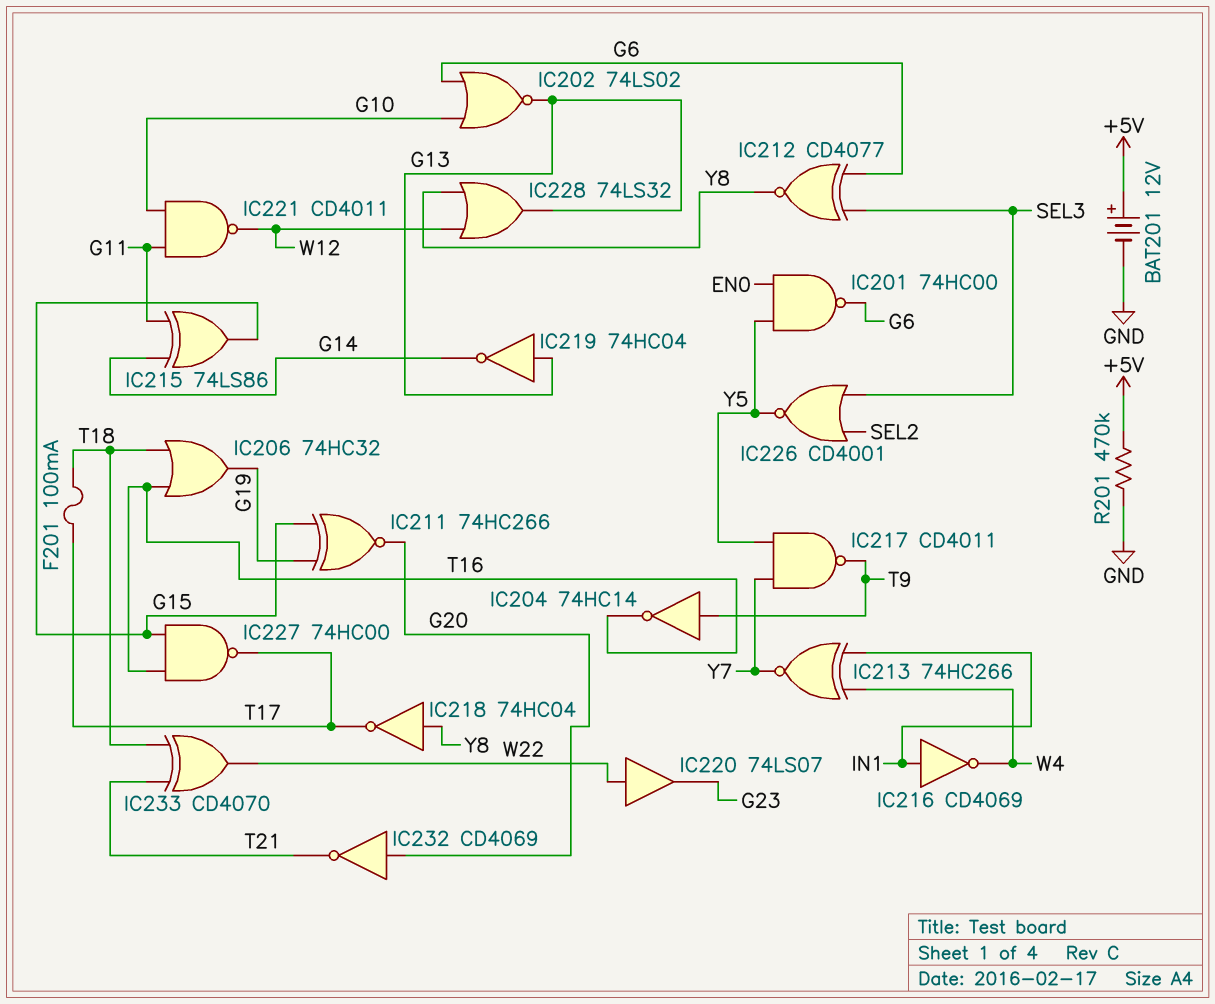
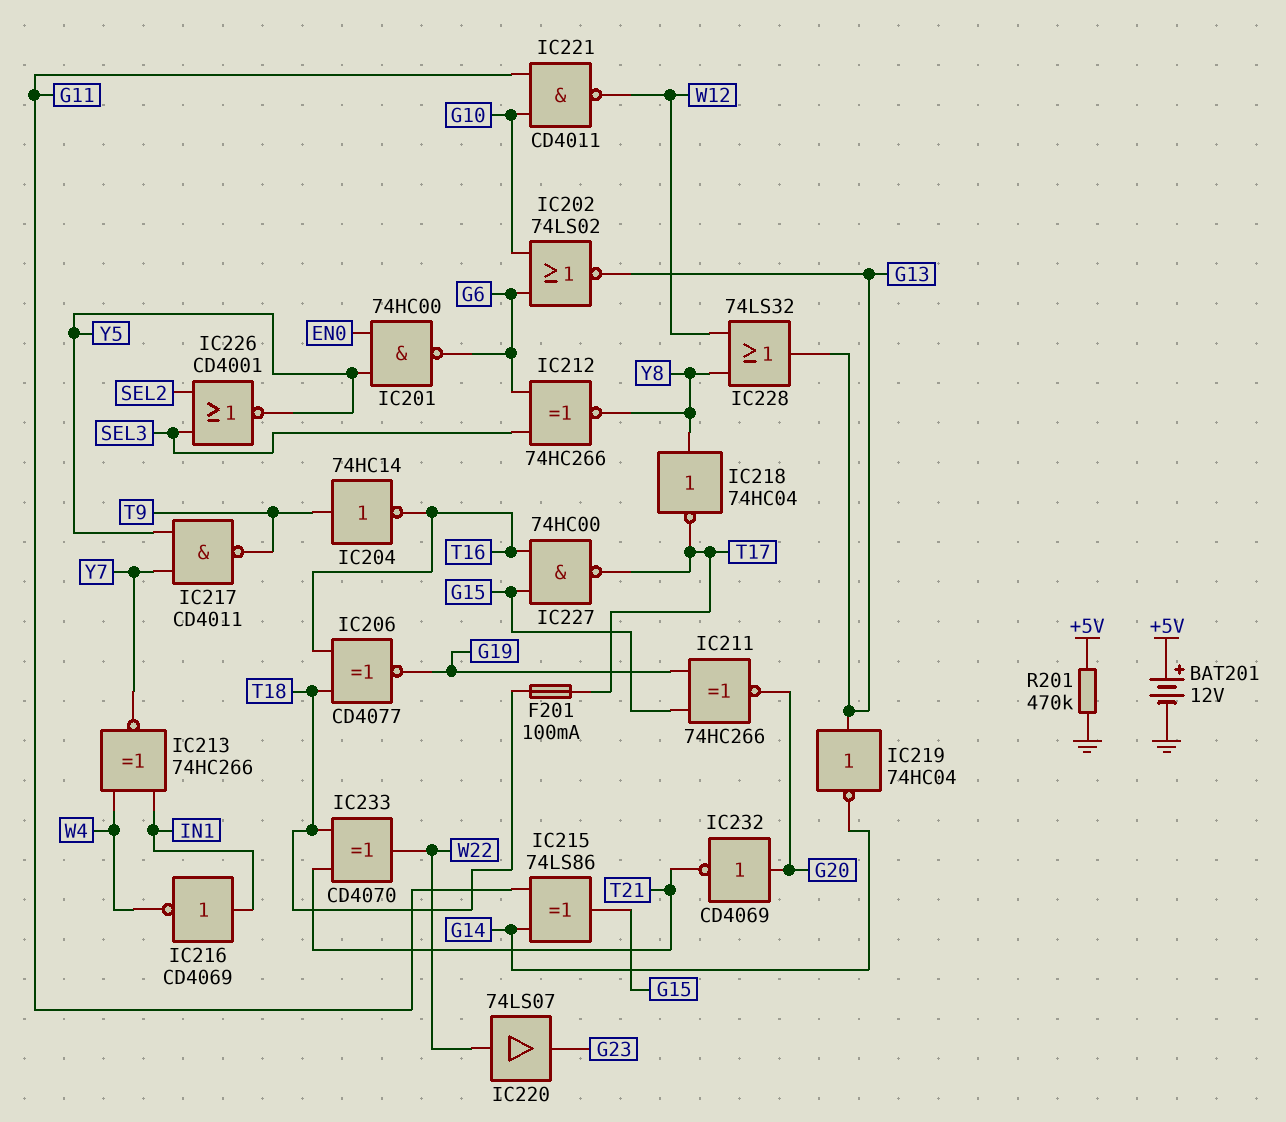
IC206: OR 74HC32 (in T16, in T18, out G19) -> XNOR CD4077 (in T16, in T18, out G19)
IC212: XNOR CD4077 (in G6, in SEL3, out Y8) -> XNOR 74HC266 (in G6, in SEL3, out Y8)

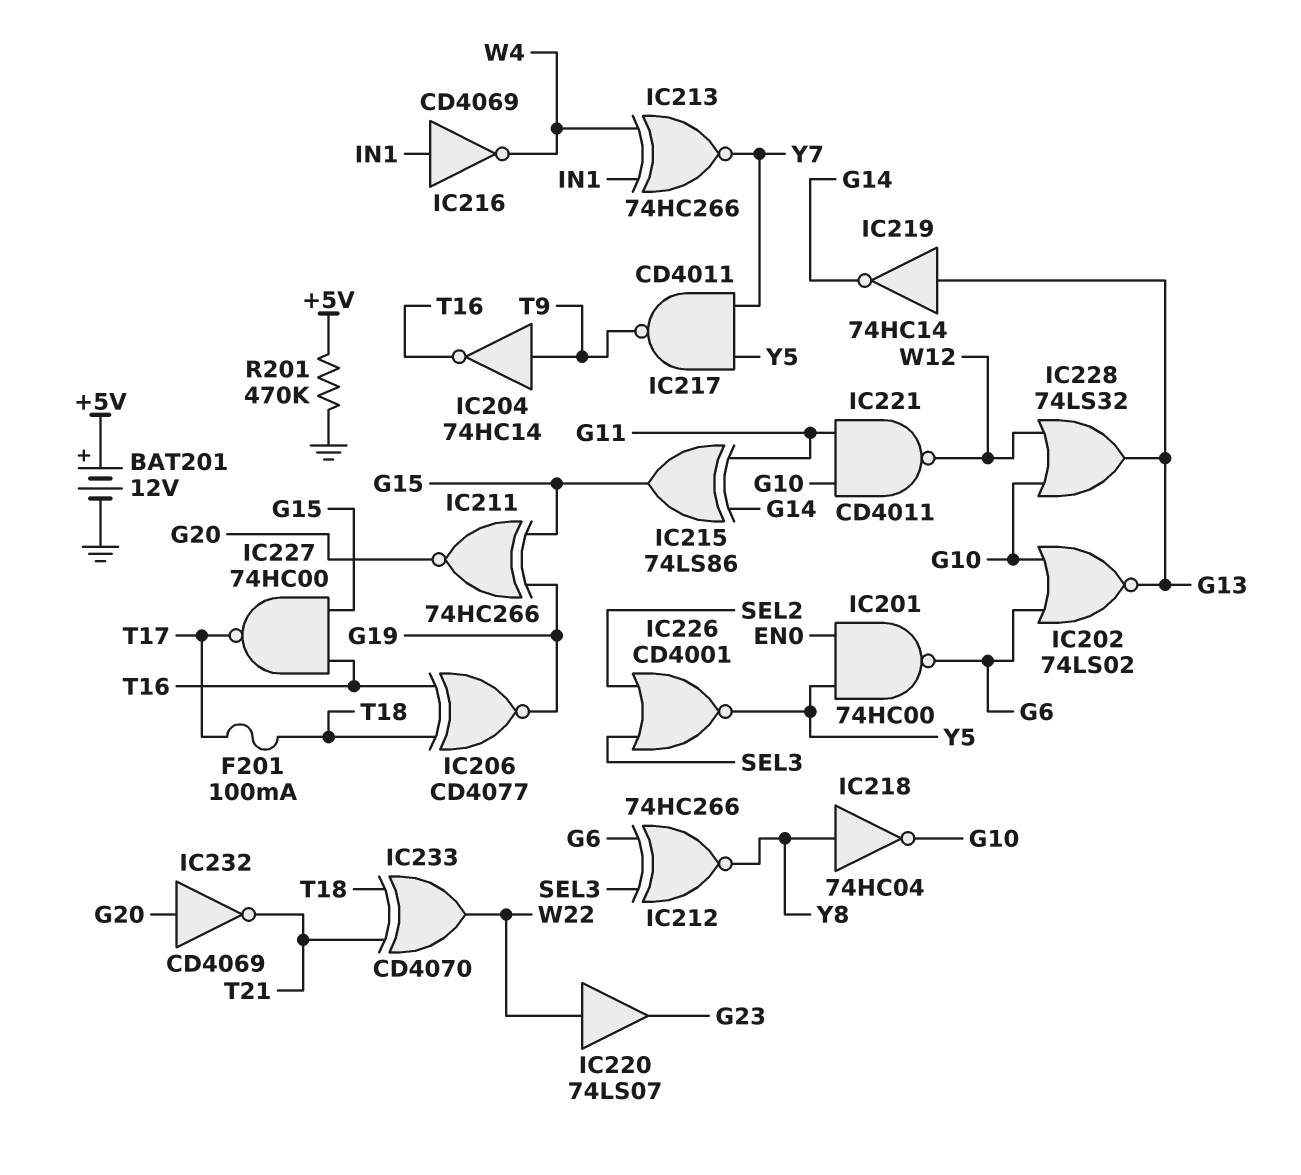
IC218: NOT 74HC04 (in Y8, out T17) -> NOT 74HC04 (in Y8, out G10)
IC219: NOT 74HC04 (in G13, out G14) -> NOT 74HC14 (in G13, out G14)
IC228: OR 74LS32 (in W12, in Y8, out G13) -> OR 74LS32 (in G10, in W12, out G13)

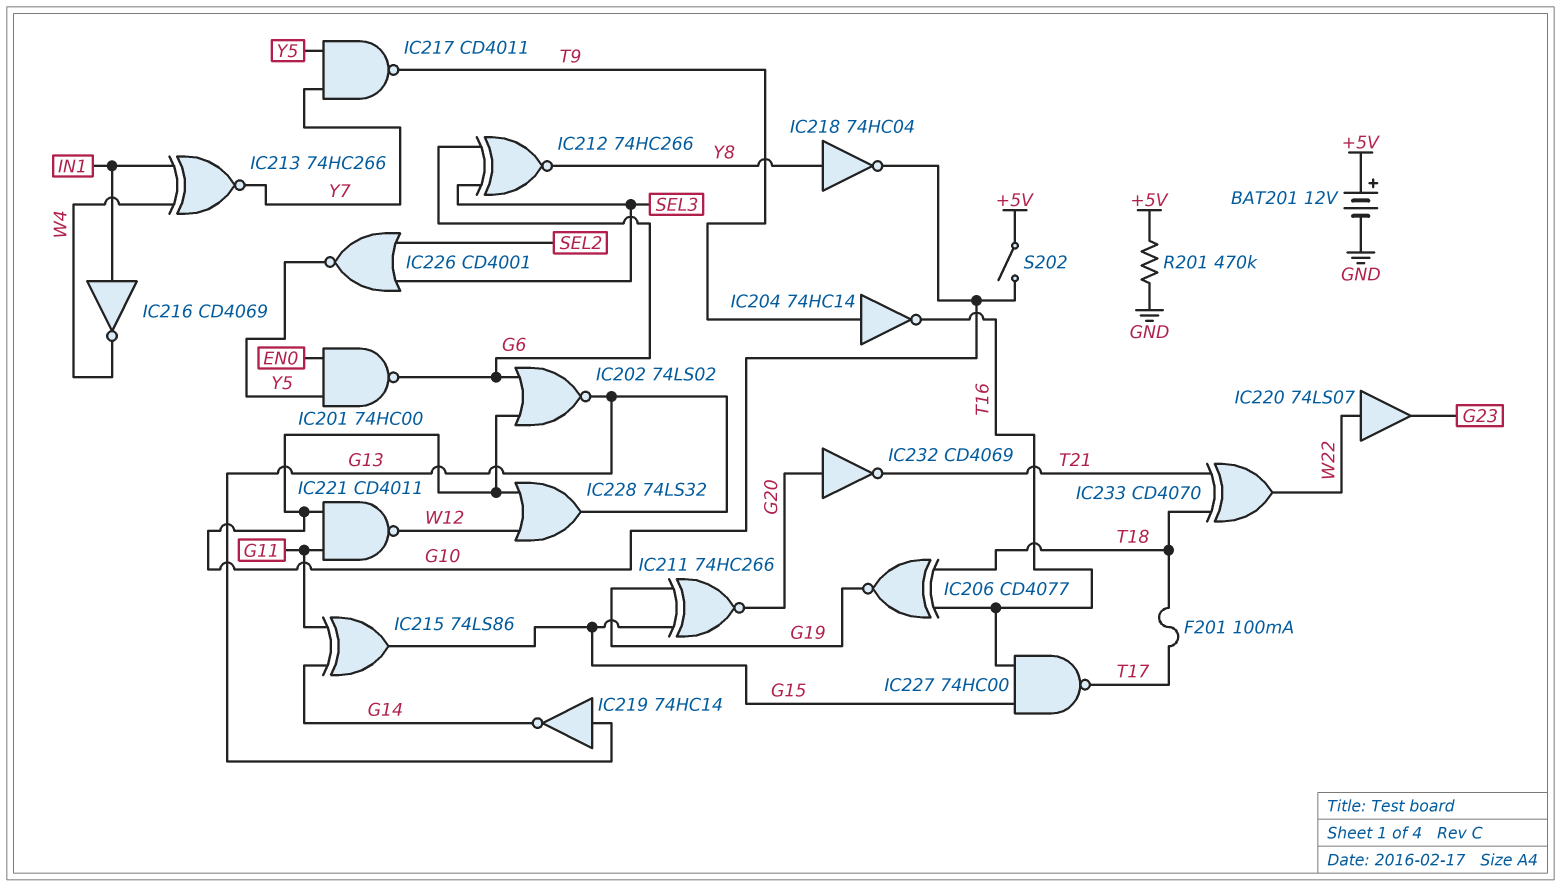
S202: none -> switch (+5V, G10)

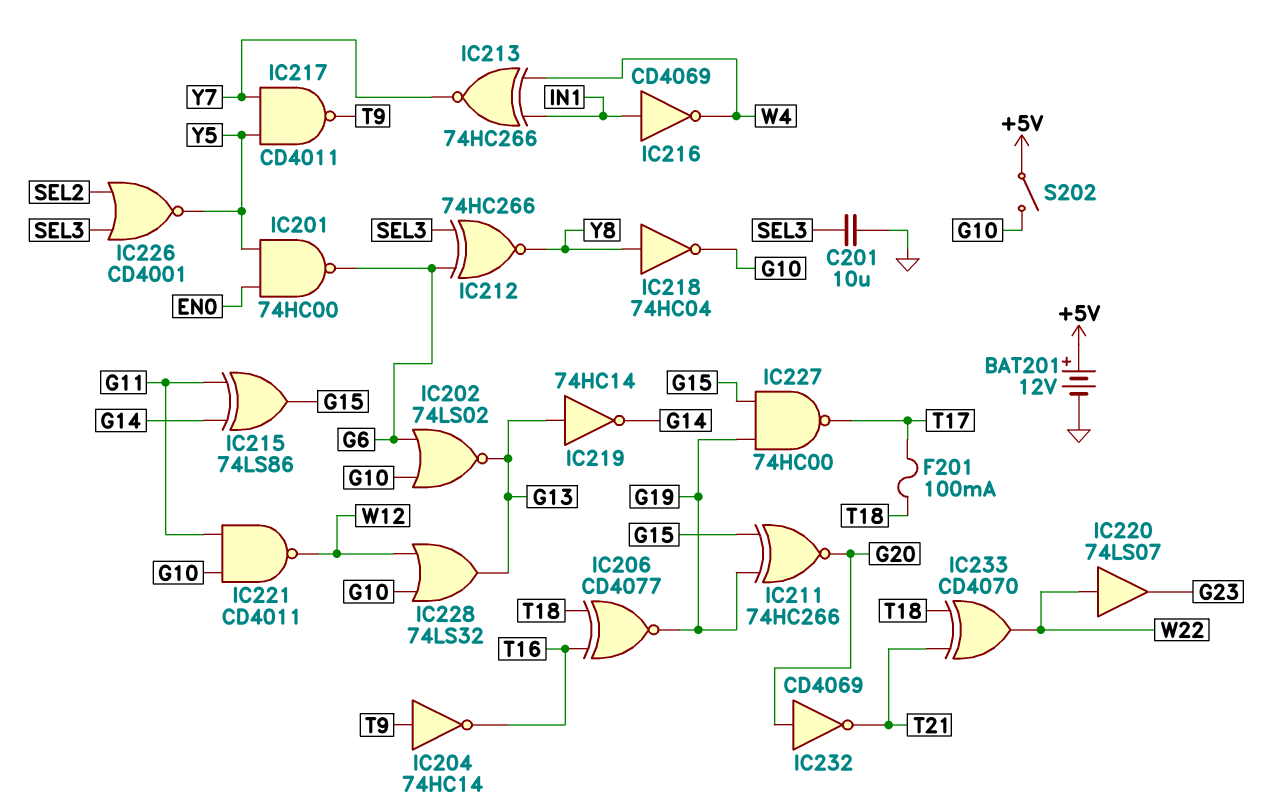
C201: none -> 10uF (GND, SEL3)
IC227: NAND 74HC00 (in G15, in T16, out T17) -> NAND 74HC00 (in G15, in G19, out T17)
R201: 470k (+5V, GND) -> none

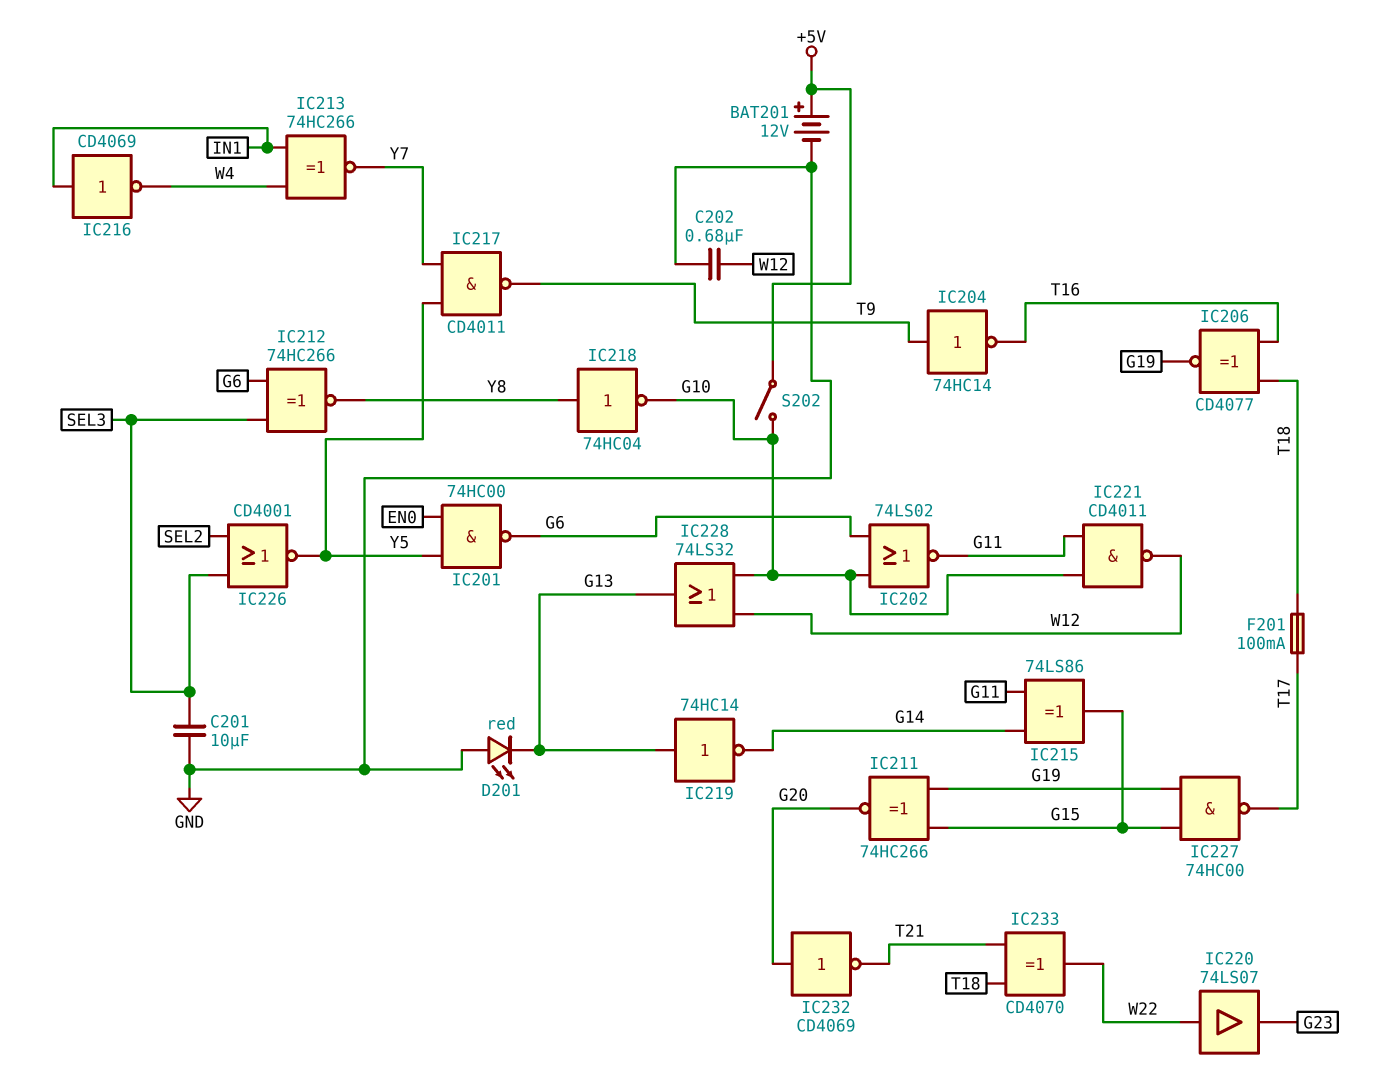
C202: none -> 680nF (GND, W12)
D201: none -> LED red (A GND, K G13)
IC202: NOR 74LS02 (in G6, in G10, out G13) -> NOR 74LS02 (in G6, in G10, out G11)

